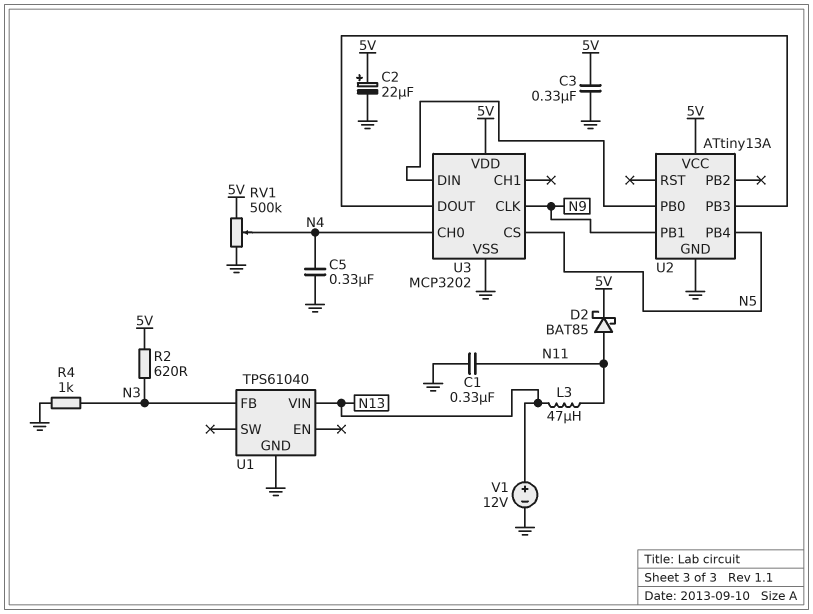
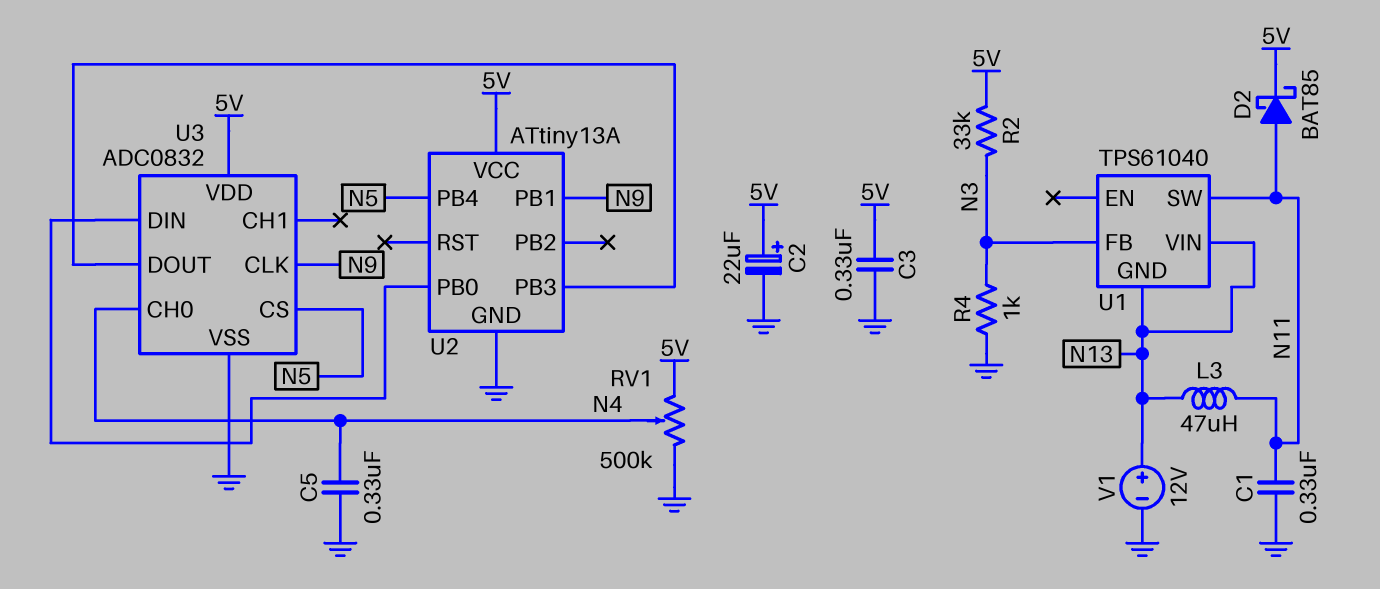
R2: 620 (5V, N3) -> 33k (5V, N3)
U1 pin GND: GND -> N13
U1 pin SW: none -> N11
U3: MCP3202 -> ADC0832

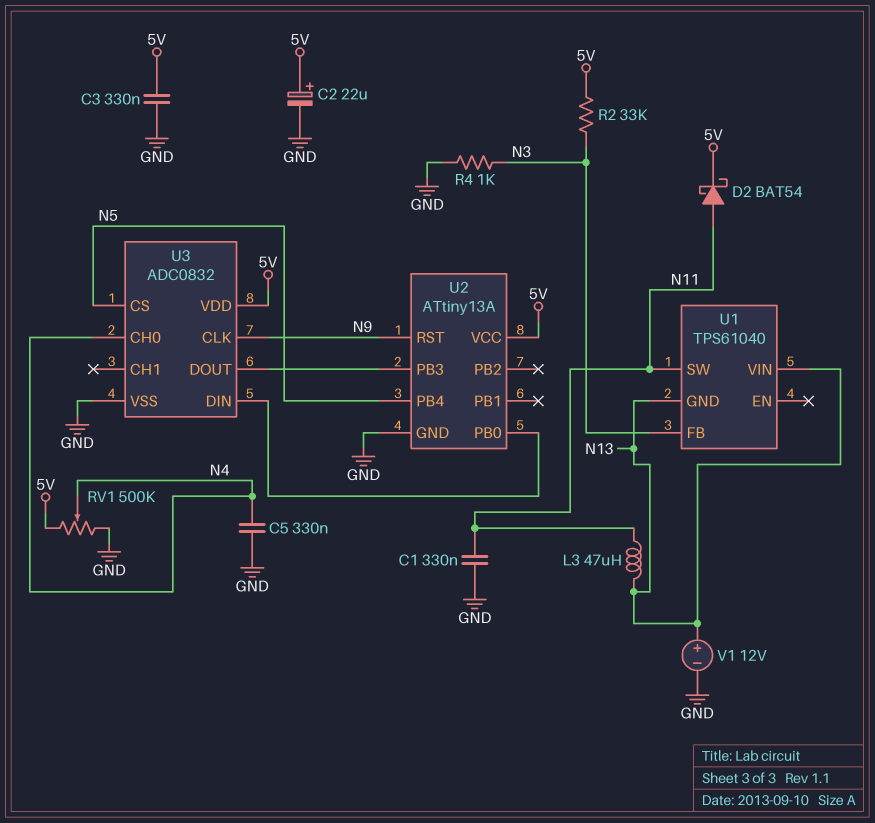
D2: schottky BAT85 (A N11, K 5V) -> schottky BAT54 (A N11, K 5V)
U2 pin PB1: N9 -> none
U2 pin RST: none -> N9

